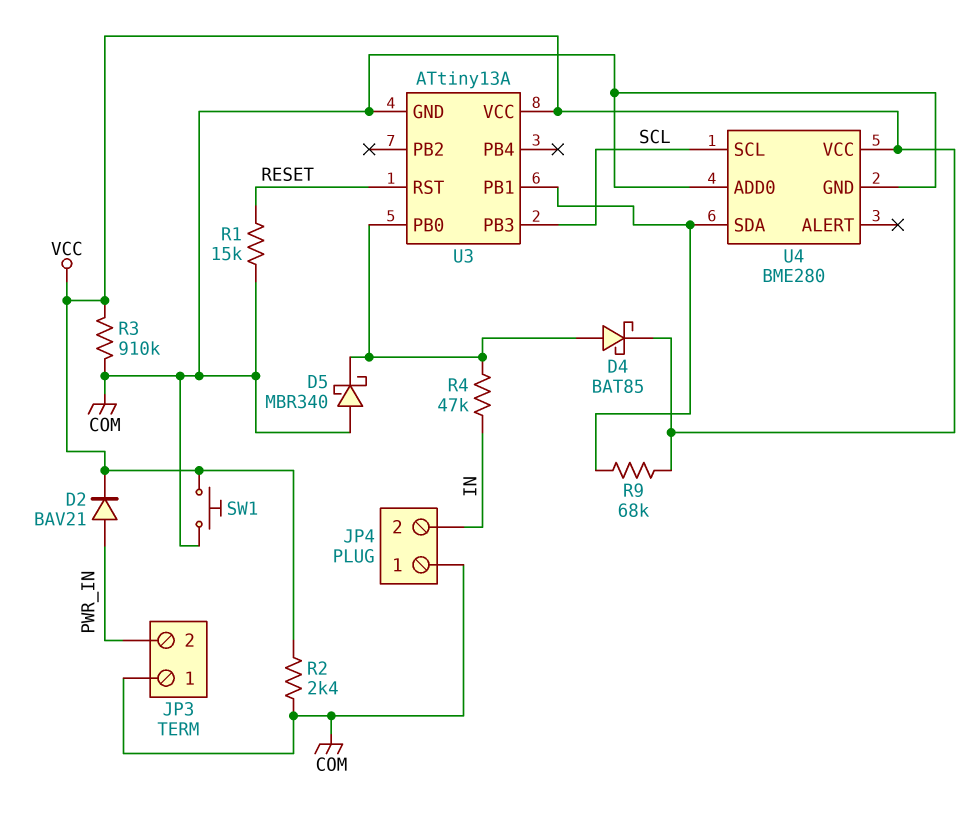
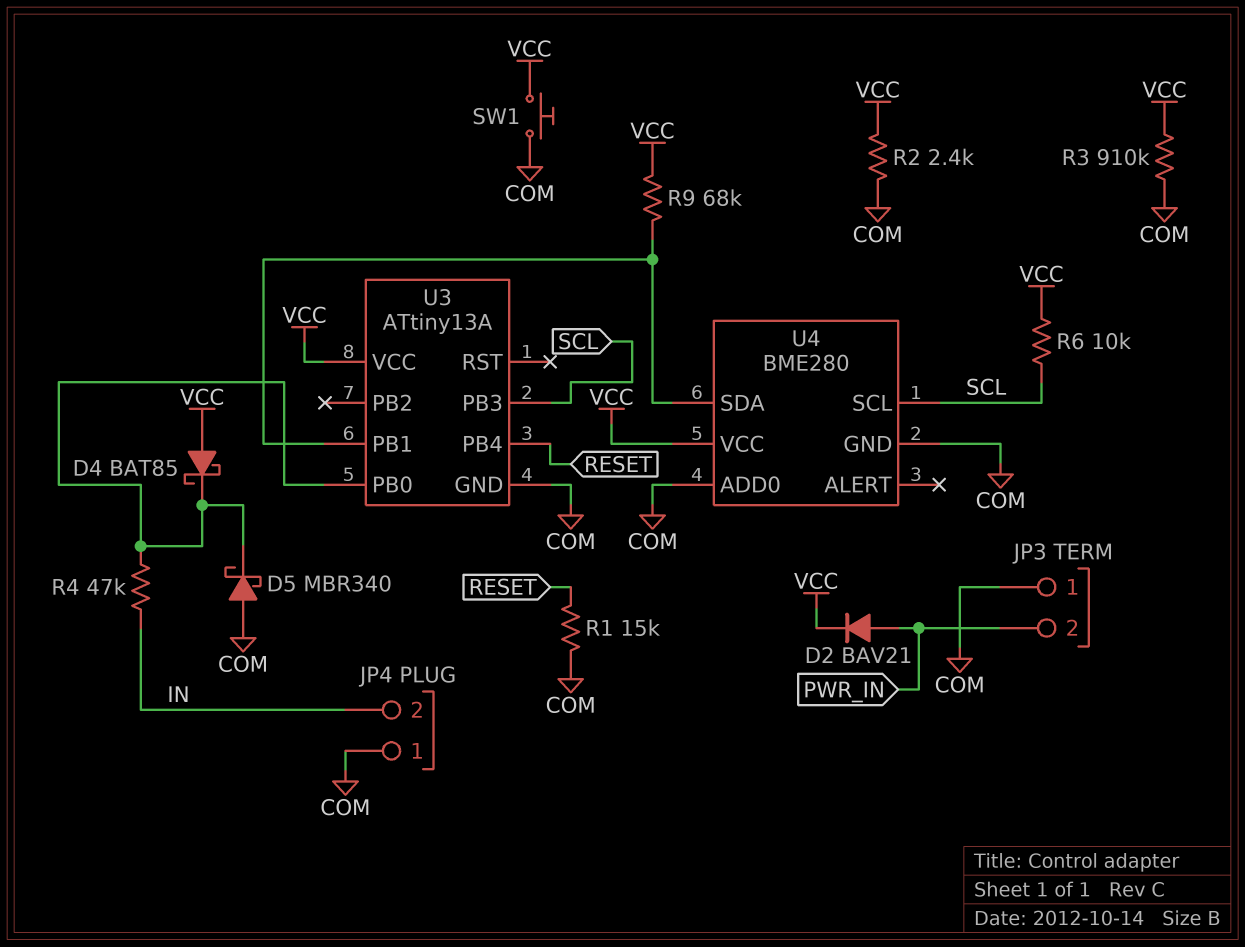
D4: schottky BAT85 (A U3/PB0, K VCC) -> schottky BAT85 (A VCC, K U3/PB0)
R6: none -> 10k (SCL, VCC)
U3 pin PB4: none -> RESET
U3 pin RST: RESET -> none

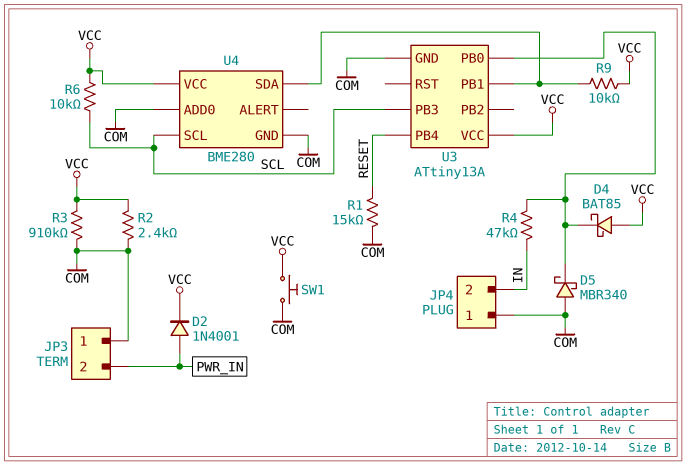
D2: diode BAV21 (A PWR_IN, K VCC) -> diode 1N4001 (A PWR_IN, K VCC)
R9: 68k (U3/PB1, VCC) -> 10k (U3/PB1, VCC)

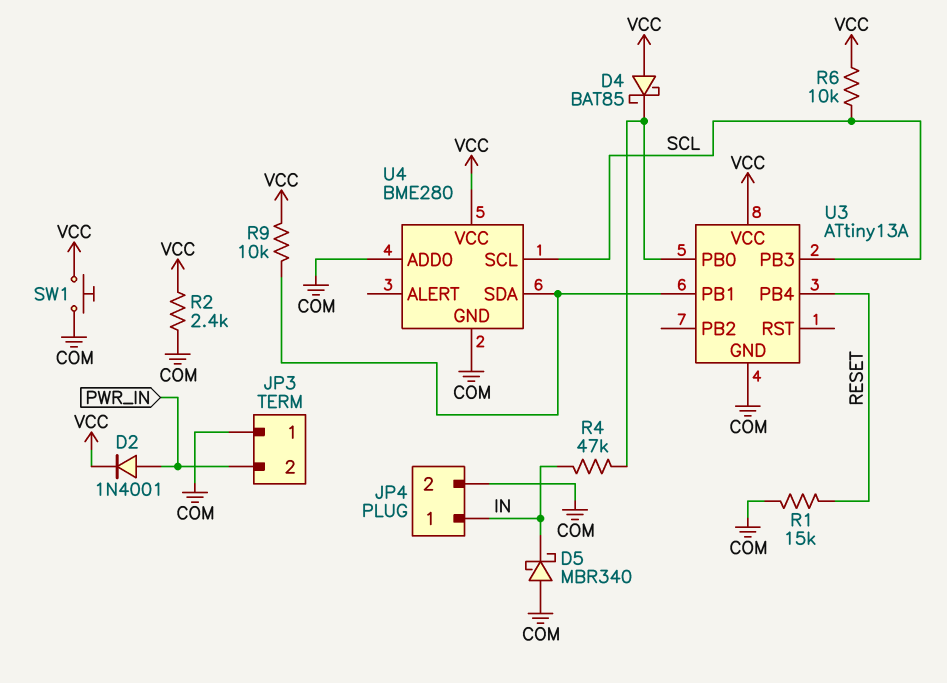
D5: schottky MBR340 (A COM, K U3/PB0) -> schottky MBR340 (A COM, K IN)
JP4 pin 1: COM -> IN
JP4 pin 2: IN -> COM
R3: 910k (COM, VCC) -> none

